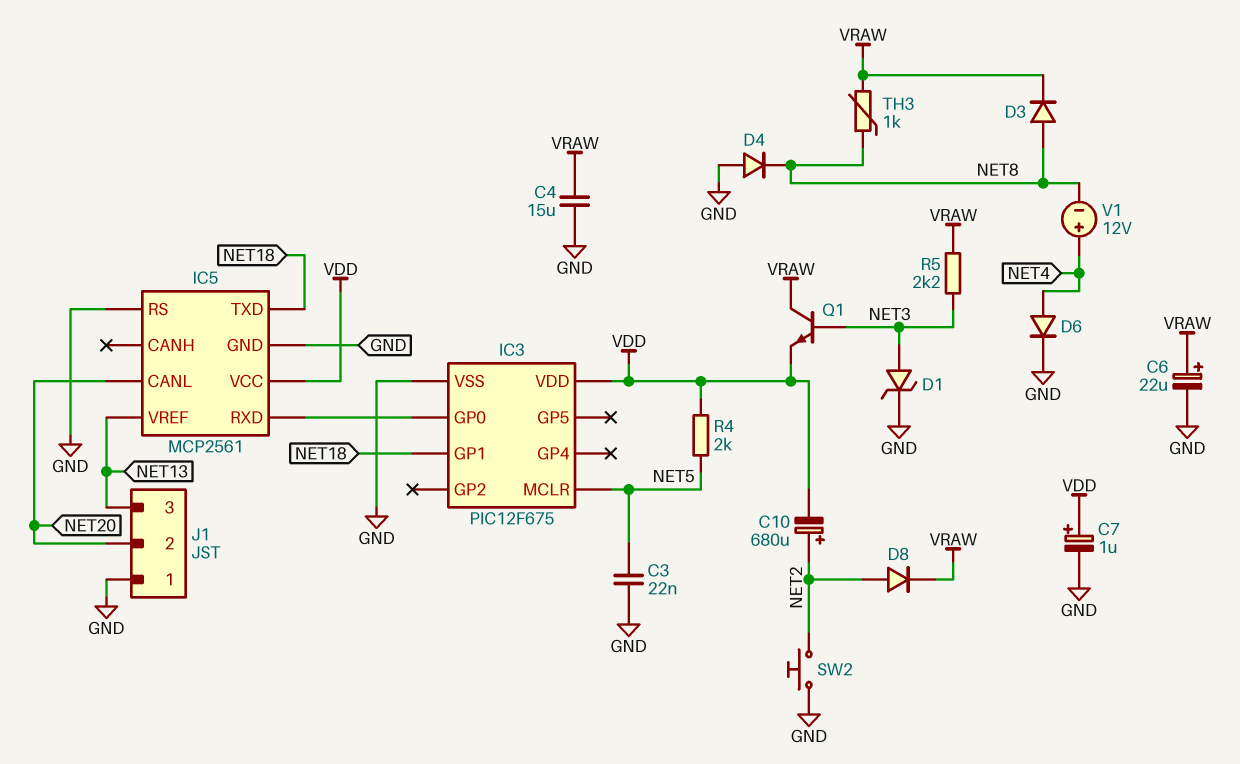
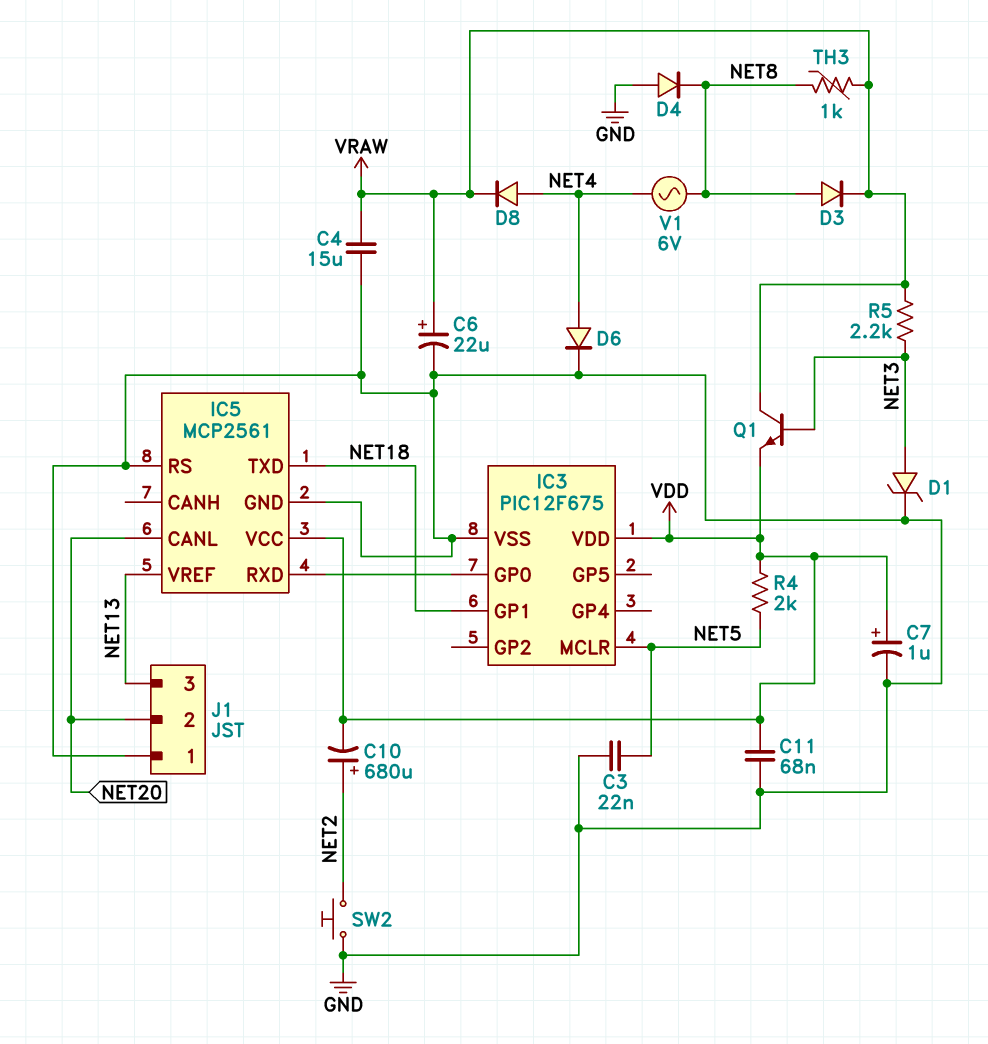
C11: none -> 68nF (GND, VDD)
D8: diode (A NET2, K VRAW) -> diode (A NET4, K VRAW)
V1: 12V (plus NET4, minus NET8) -> AC 6V (NET4, NET8)

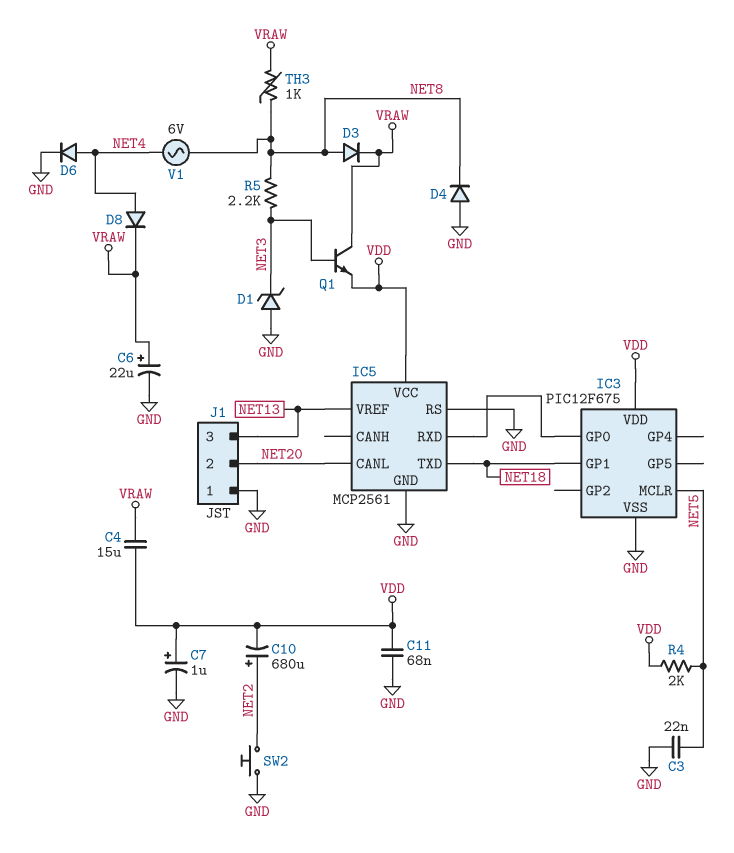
C4: 15uF (GND, VRAW) -> 15uF (VDD, VRAW)
D1: zener (A NET3, K GND) -> zener (A GND, K NET3)
R5: 2.2k (NET3, VRAW) -> 2.2k (NET3, NET8)

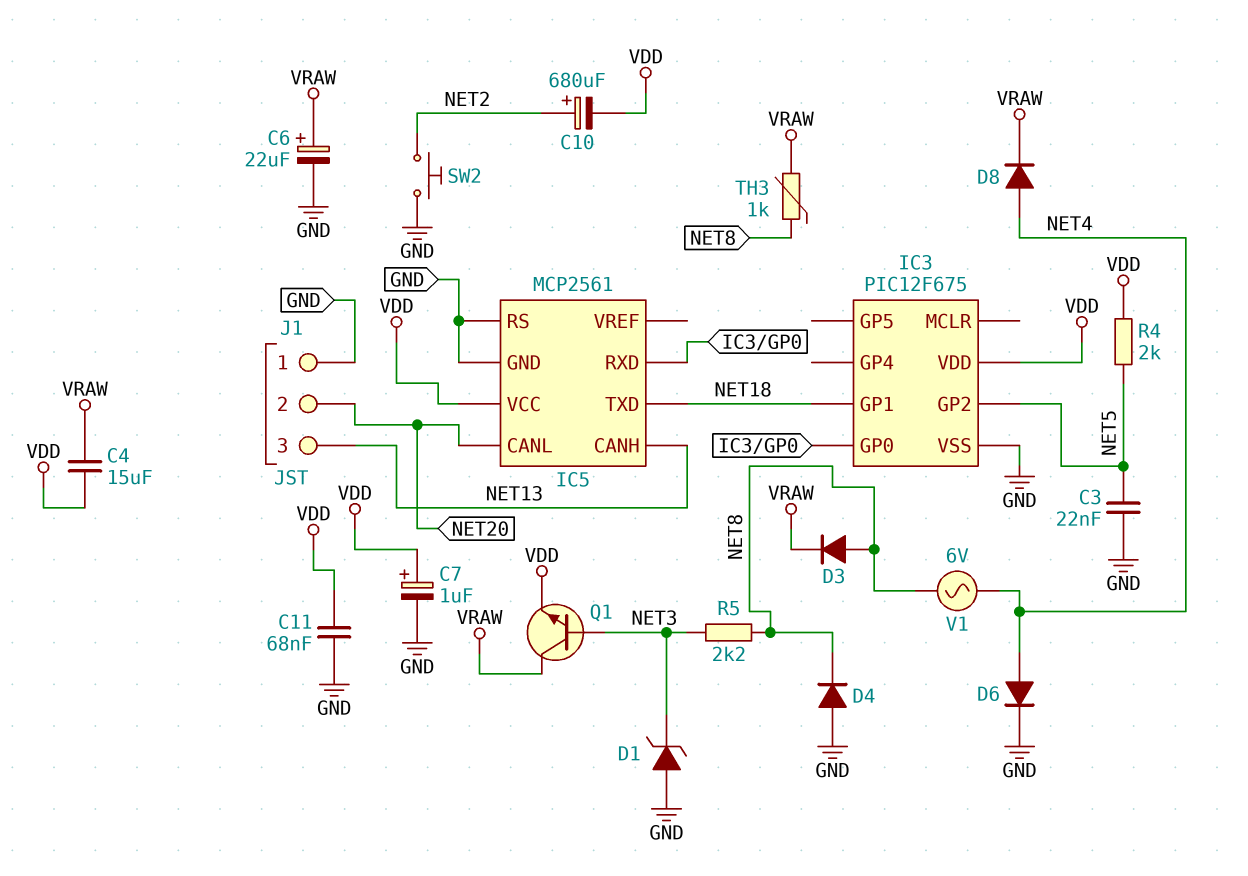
IC3 pin GP2: none -> NET5
IC3 pin MCLR: NET5 -> none
IC5 pin CANH: none -> NET13
IC5 pin VREF: NET13 -> none

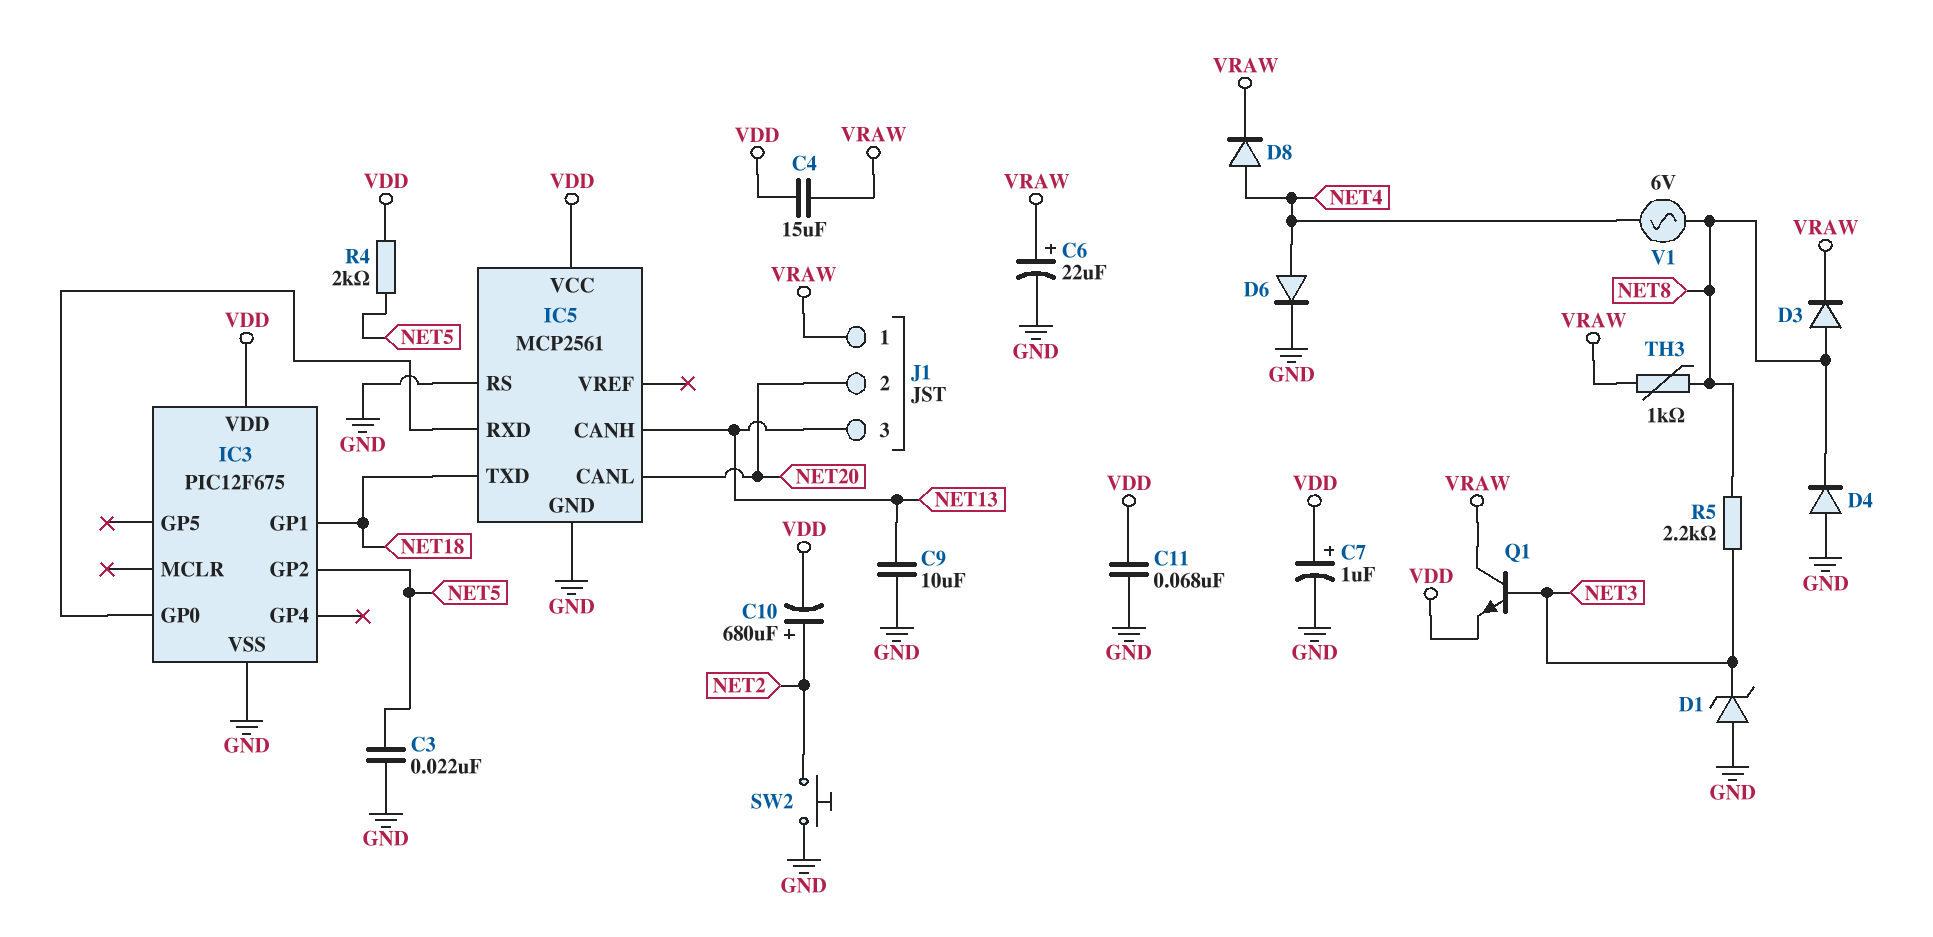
C9: none -> 10uF (GND, NET13)
J1 pin 1: GND -> VRAW

